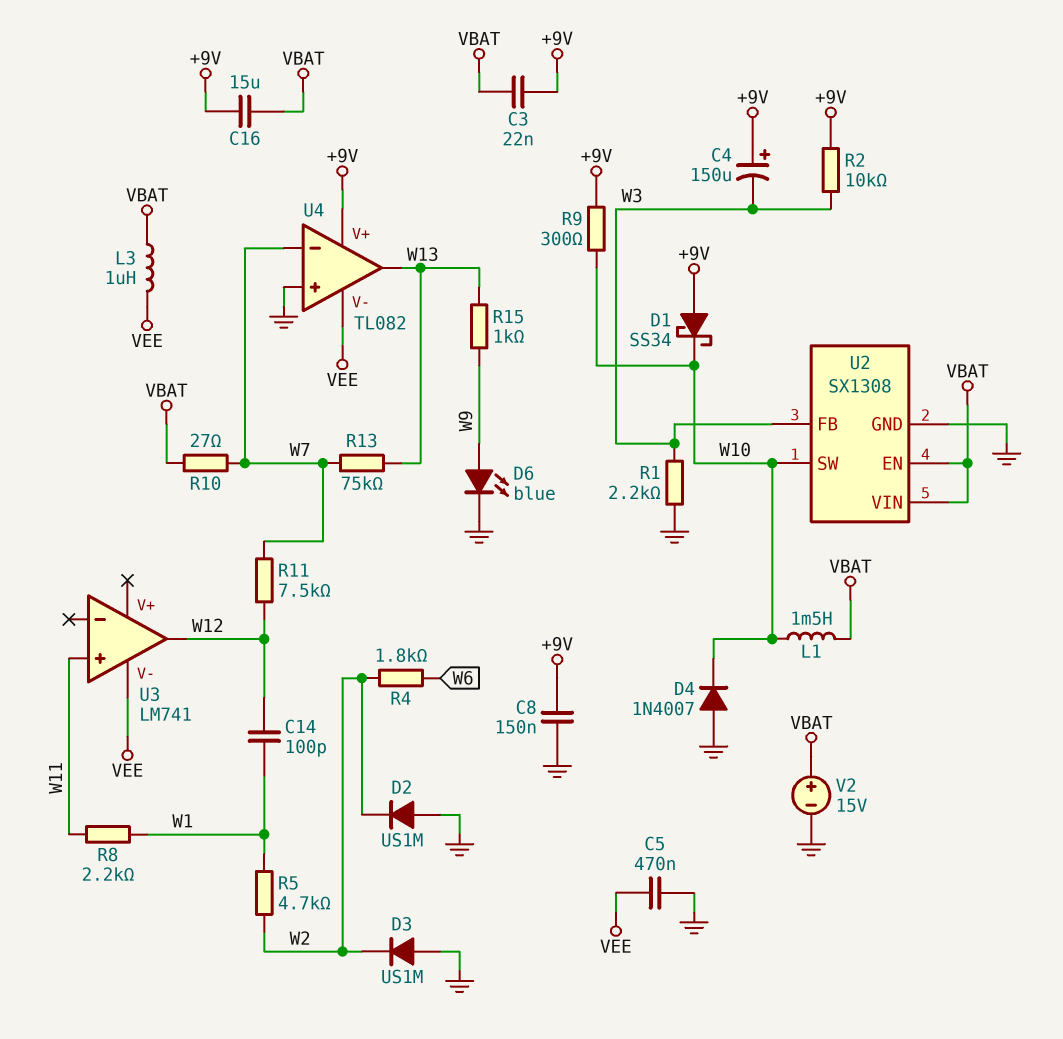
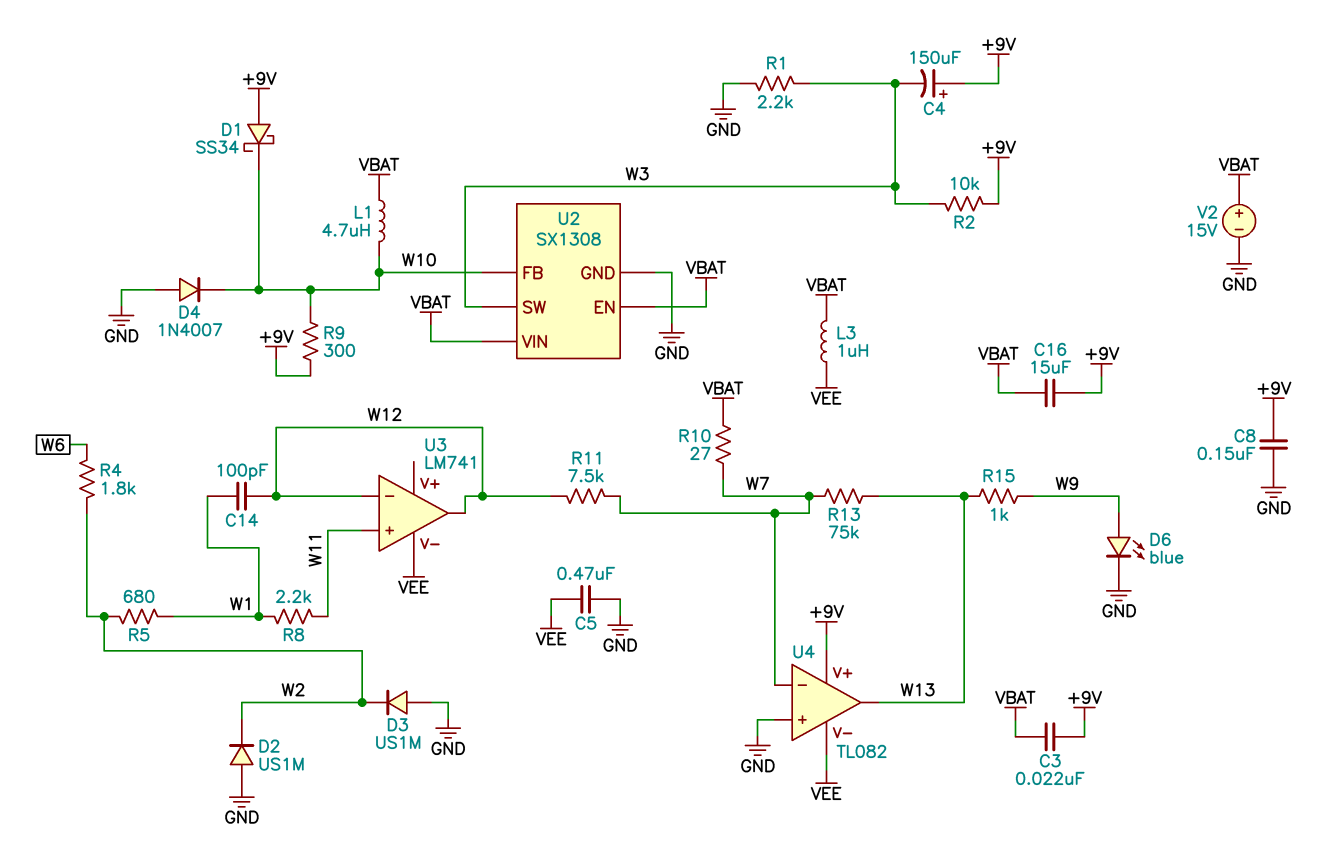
L1: 1.5mH (VBAT, W10) -> 4.7uH (VBAT, W10)
R5: 4.7k (W1, W2) -> 680 (W1, W2)
U2 pin FB: W3 -> W10
U2 pin SW: W10 -> W3
U3 pin in-: none -> W12

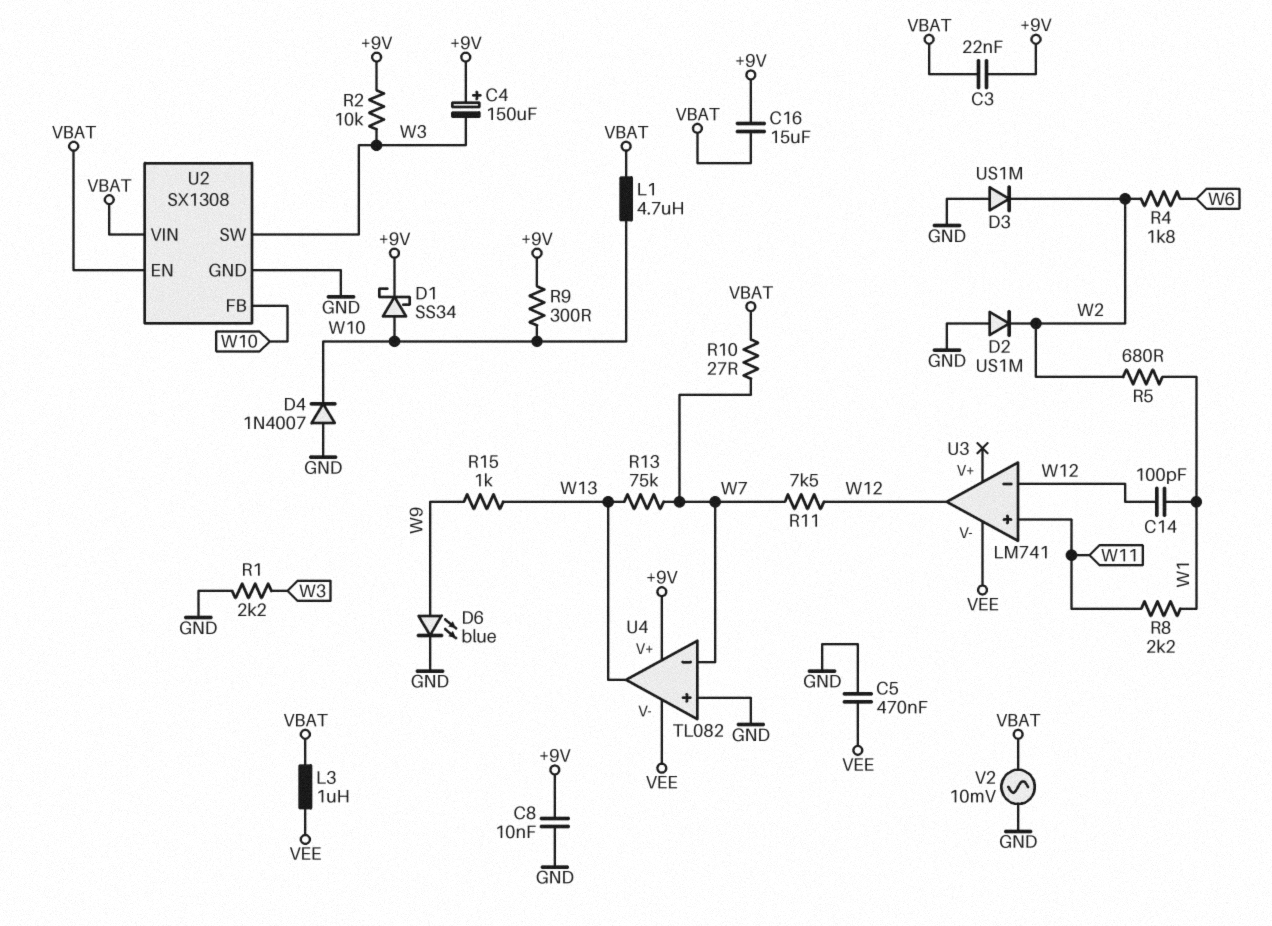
C8: 150nF (+9V, GND) -> 10nF (+9V, GND)
D1: schottky SS34 (A +9V, K W10) -> schottky SS34 (A W10, K +9V)
V2: 15V (plus VBAT, minus GND) -> AC 10mV (GND, VBAT)

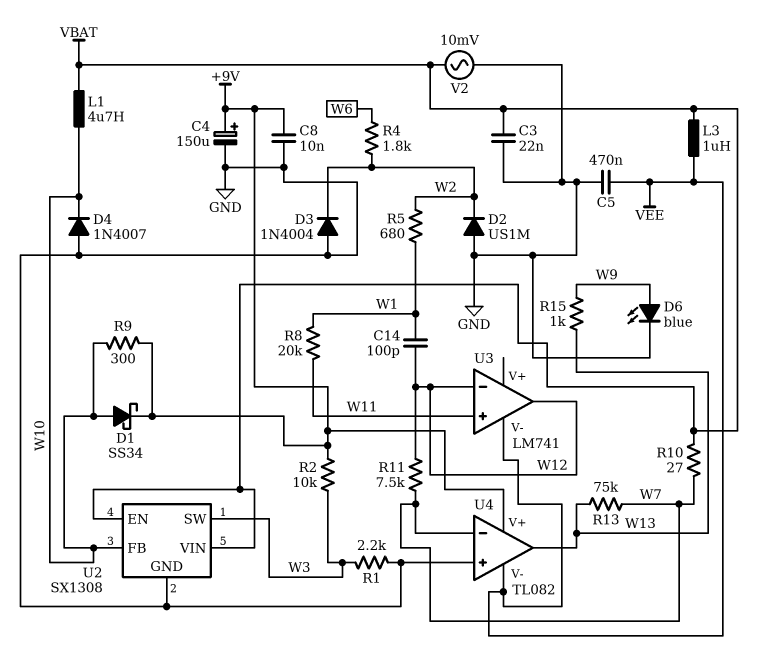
C3: 22nF (+9V, VBAT) -> 22nF (GND, VBAT)
C4: 150uF (plus +9V, minus W3) -> 150uF (plus +9V, minus GND)
C16: 15uF (+9V, VBAT) -> none
D3: diode US1M (A GND, K W2) -> diode 1N4004 (A GND, K W2)
R8: 2.2k (W1, W11) -> 20k (W1, W11)

